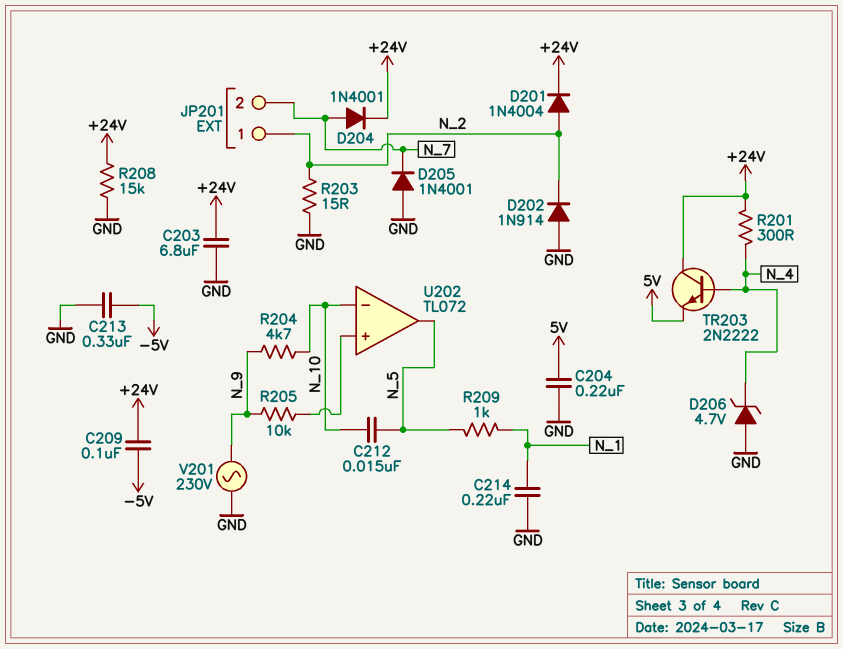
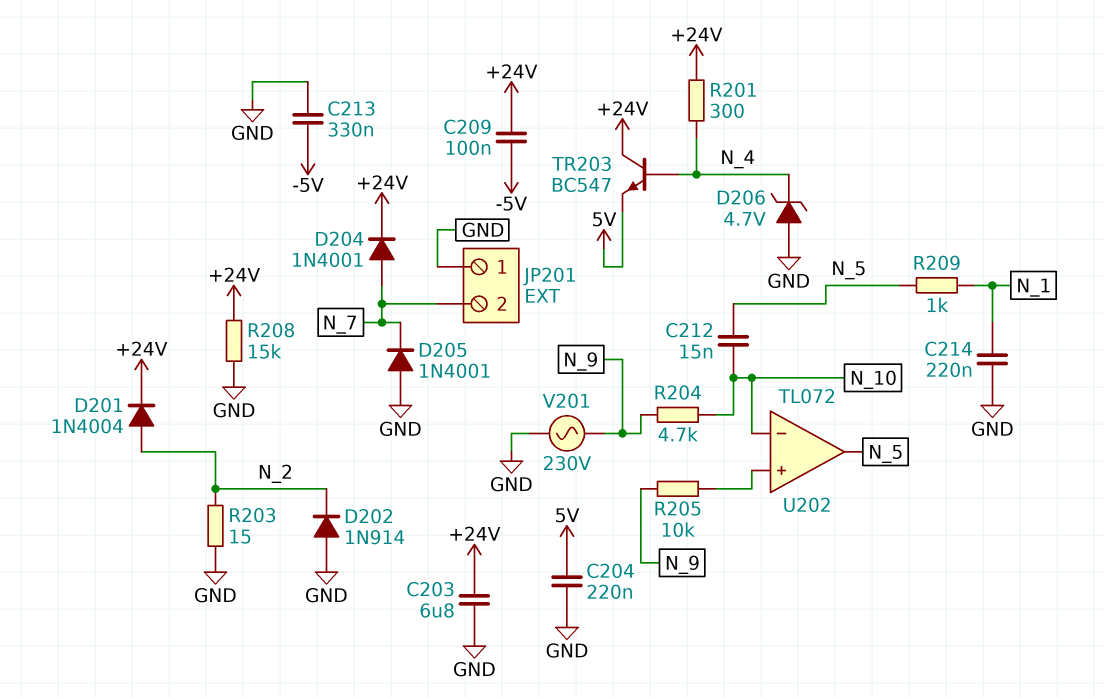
JP201 pin 1: N_2 -> GND
TR203: NPN 2N2222 (B N_4, C +24V, E 5V) -> NPN BC547 (B N_4, C +24V, E 5V)

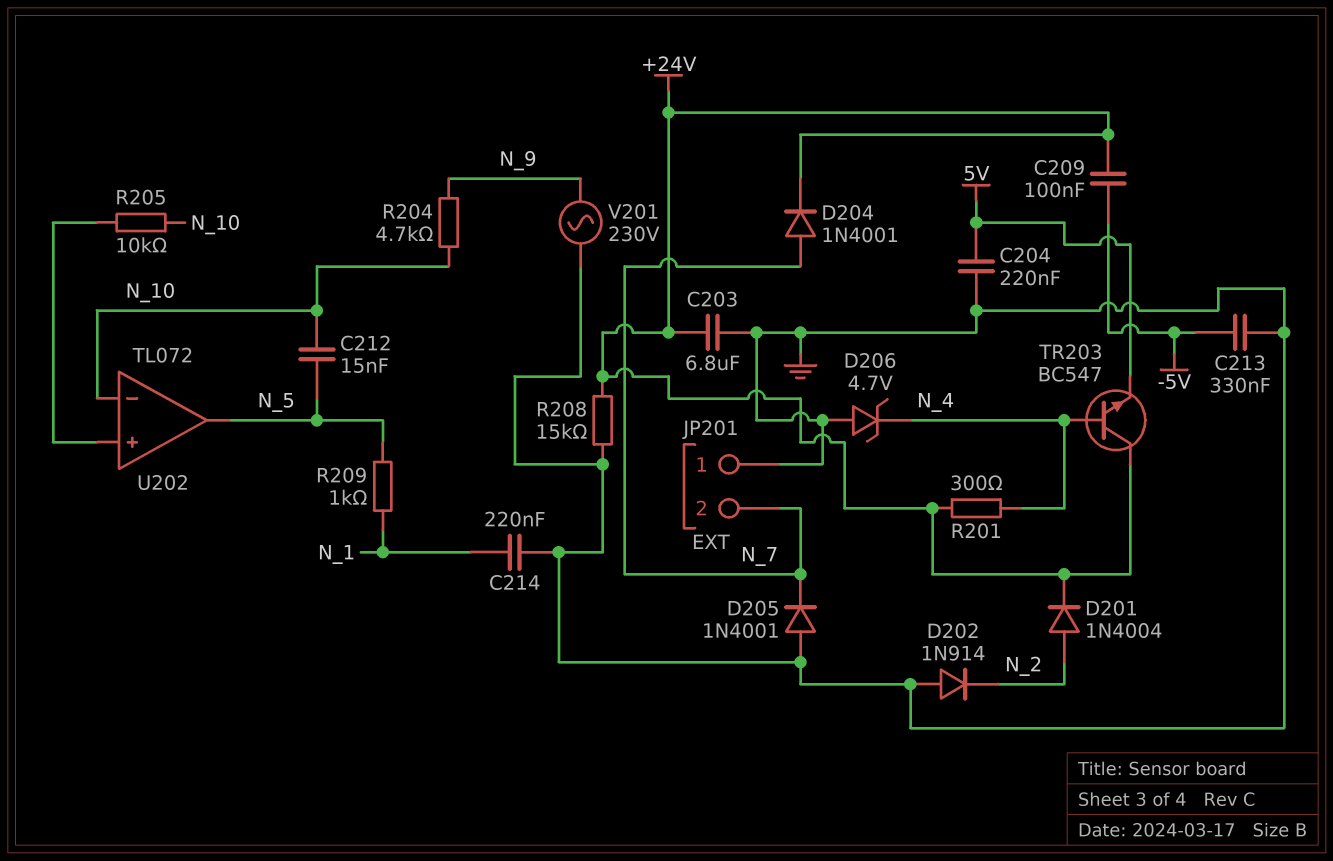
R203: 15 (GND, N_2) -> none
R205: 10k (N_9, U202/in+) -> 10k (N_10, U202/in+)

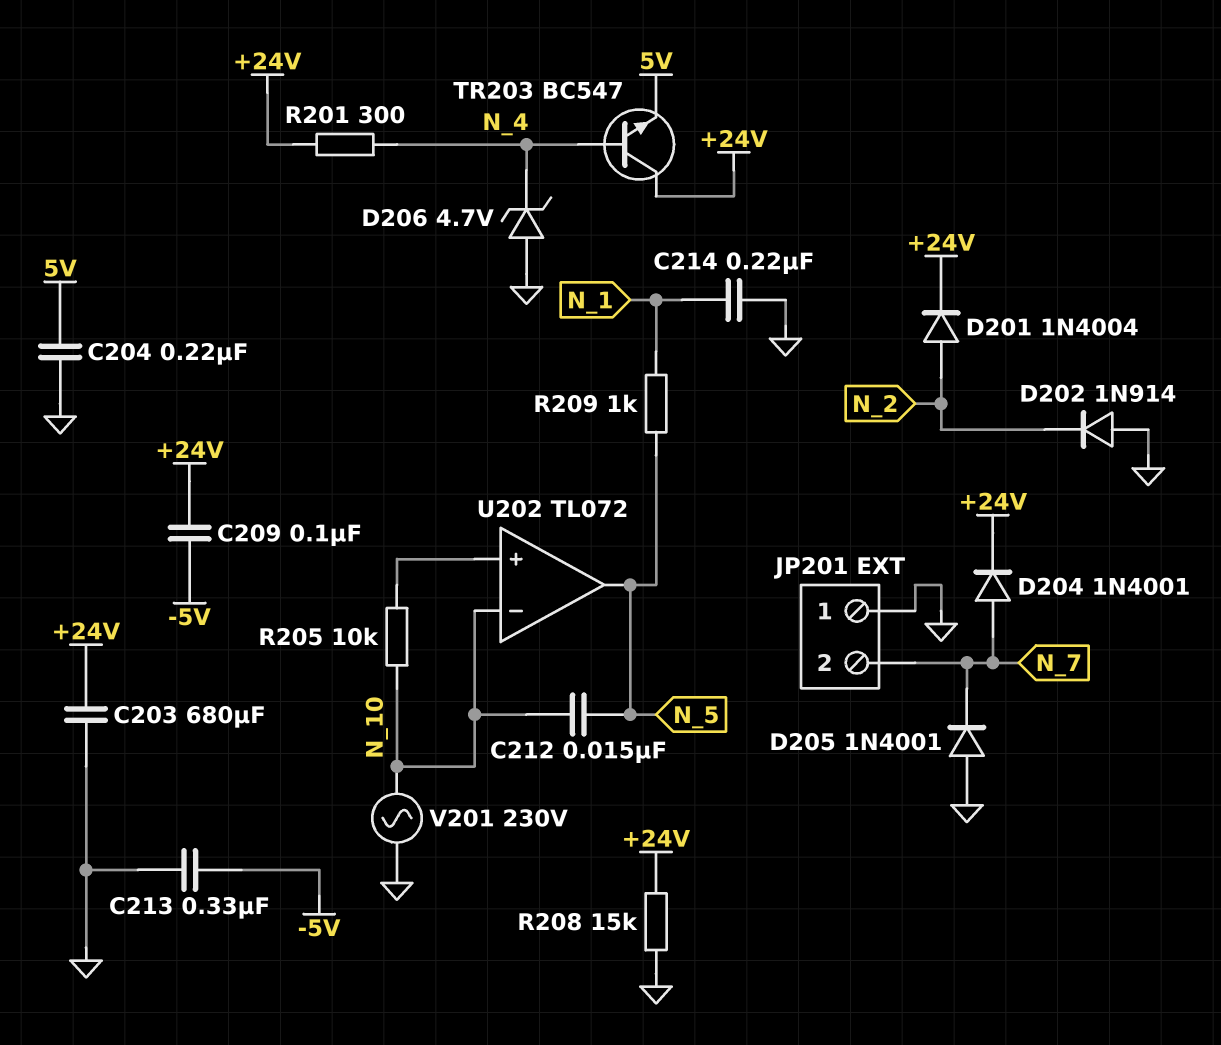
C203: 6.8uF (+24V, GND) -> 680uF (+24V, GND)
R204: 4.7k (N_9, N_10) -> none
V201: AC 230V (GND, N_9) -> AC 230V (GND, N_10)

